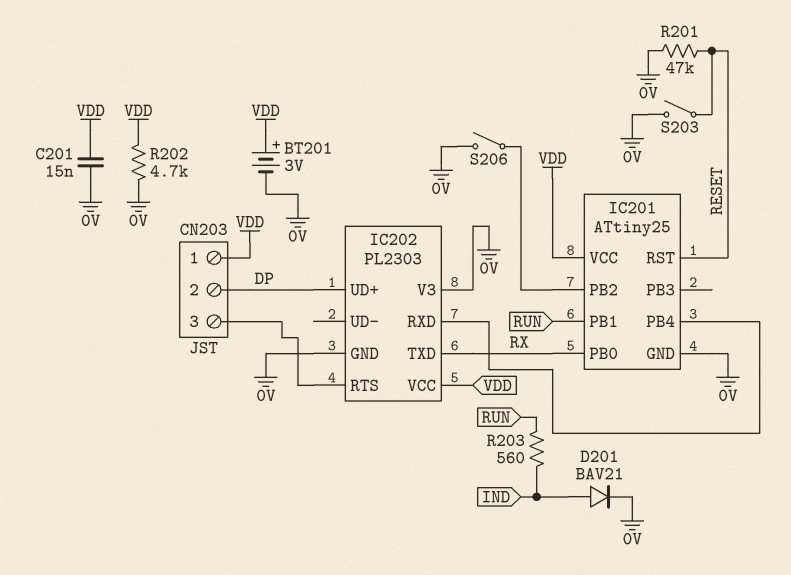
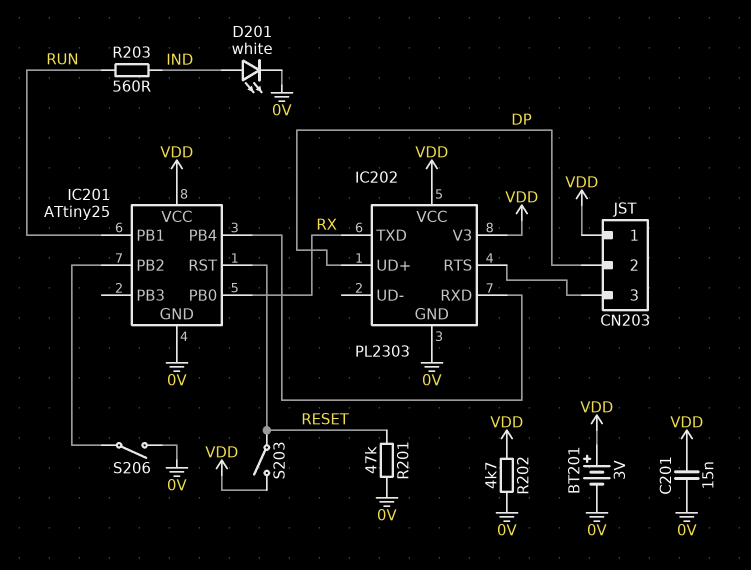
D201: diode BAV21 (A IND, K 0V) -> LED white (A IND, K 0V)
IC202 pin V3: 0V -> VDD
S203: switch (0V, RESET) -> switch (RESET, VDD)

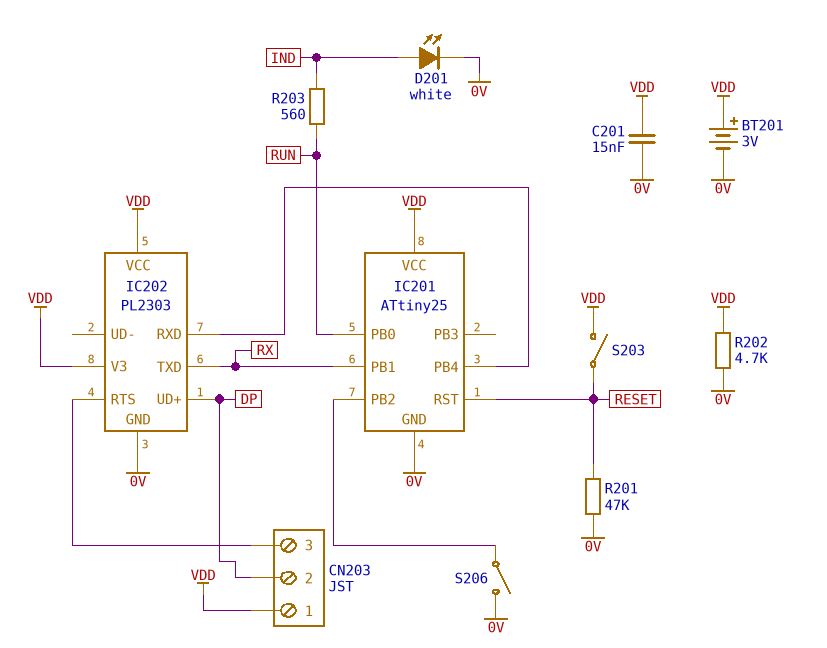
IC201 pin PB0: RX -> RUN
IC201 pin PB1: RUN -> RX

